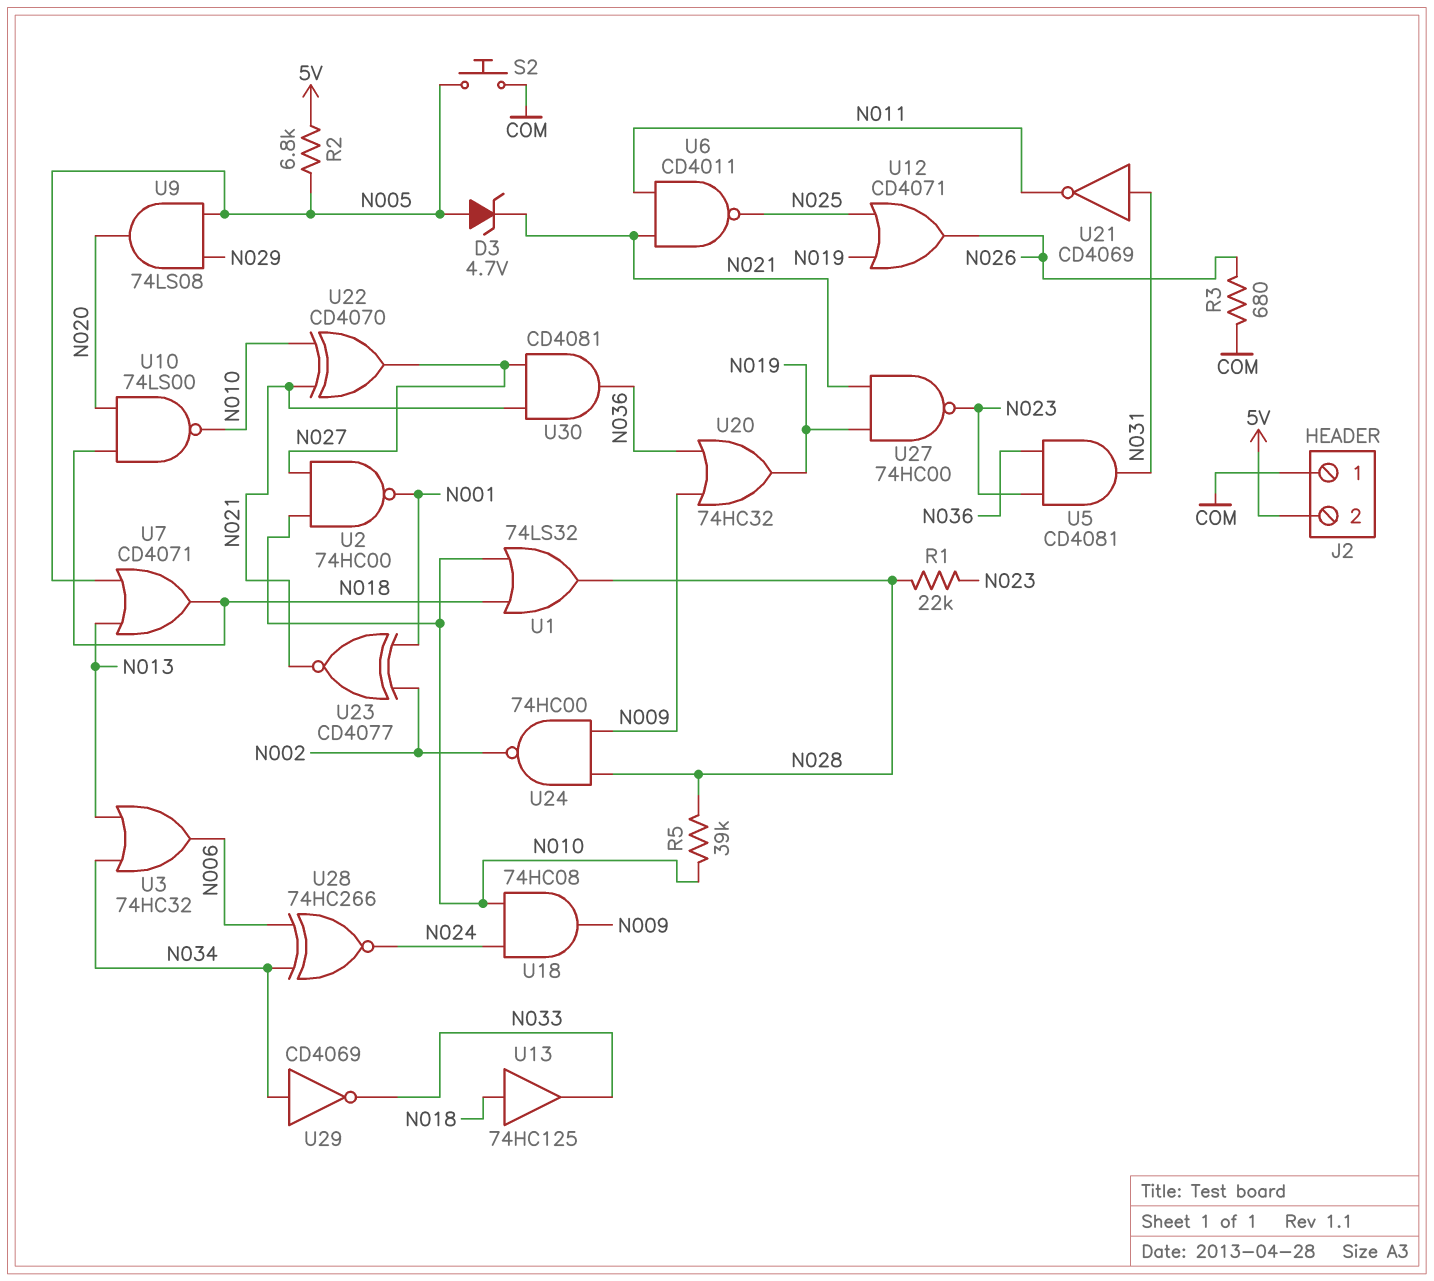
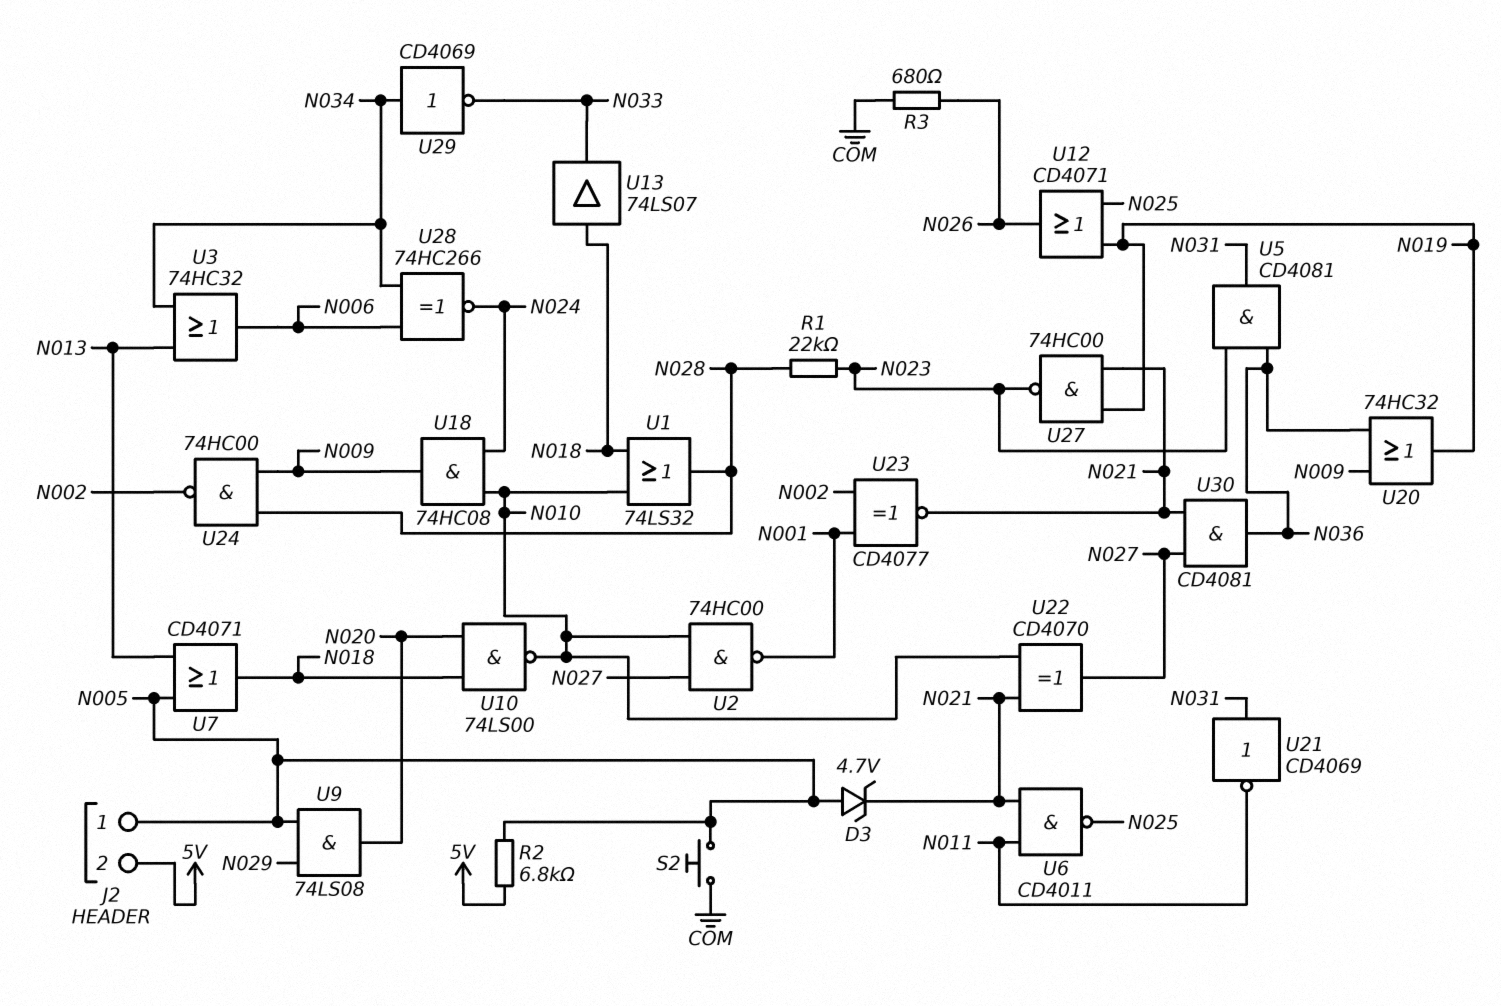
J2 pin 1: COM -> N005
R5: 39k (N010, N028) -> none
U13: buffer 74HC125 (in N018, out N033) -> buffer 74LS07 (in N018, out N033)

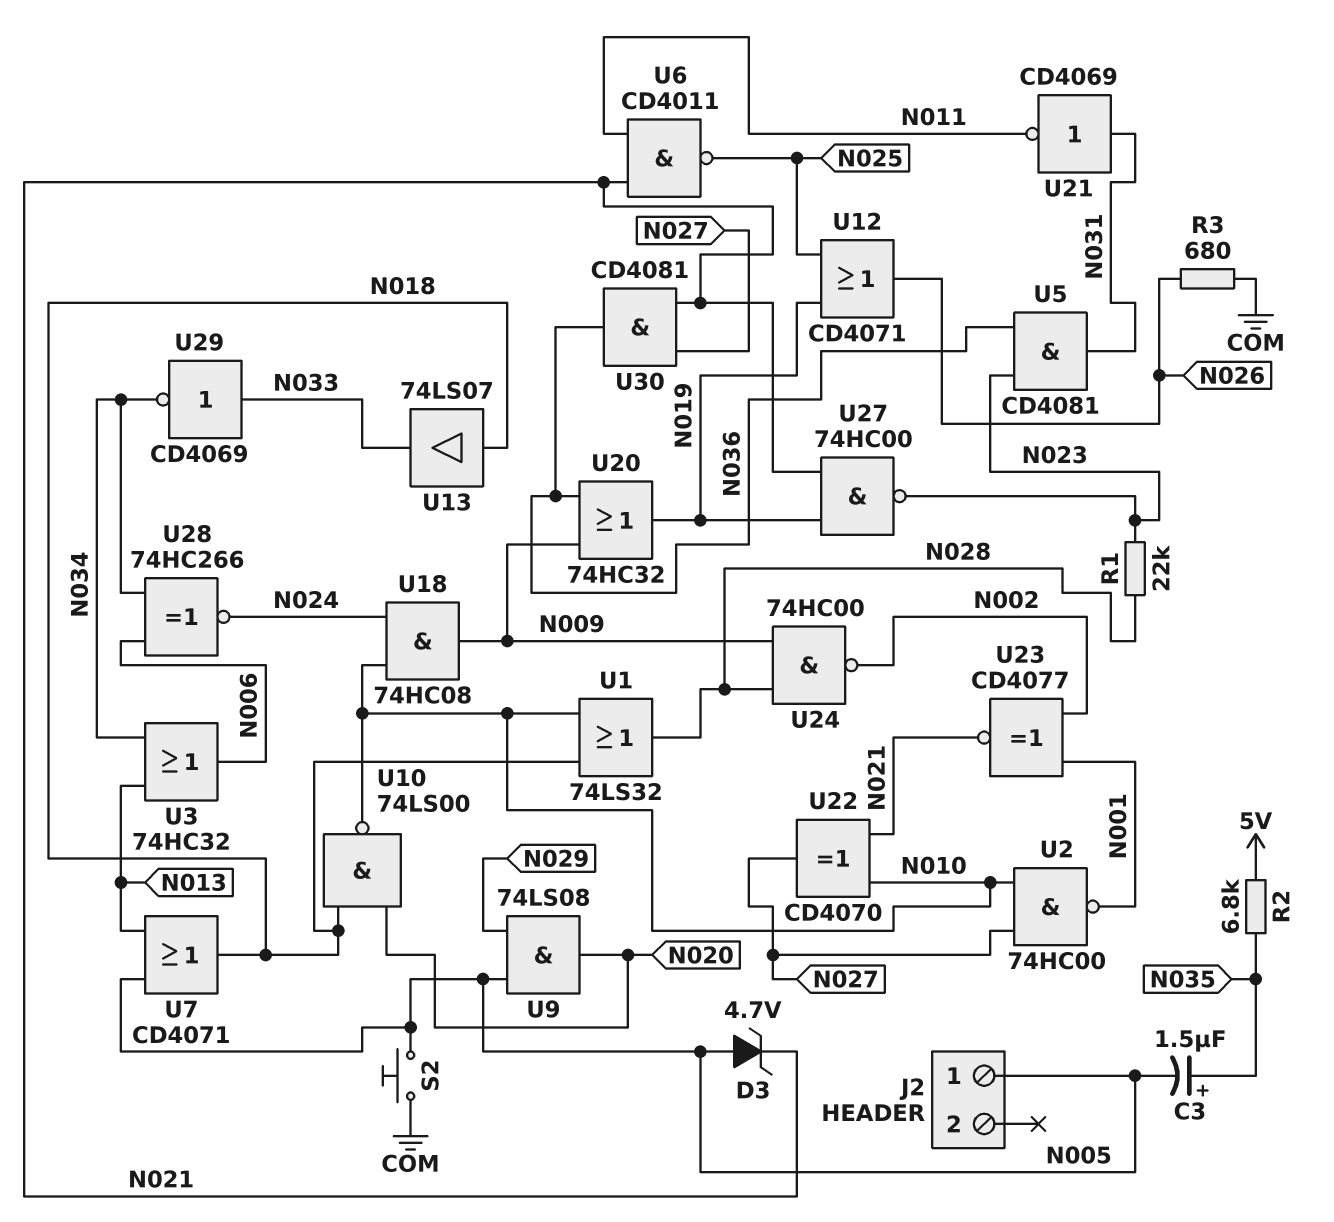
C3: none -> 1.5uF (plus N035, minus N005)
J2 pin 2: 5V -> none
R2: 6.8k (5V, N005) -> 6.8k (5V, N035)
U29: NOT CD4069 (in N034, out N033) -> NOT CD4069 (in N033, out N034)

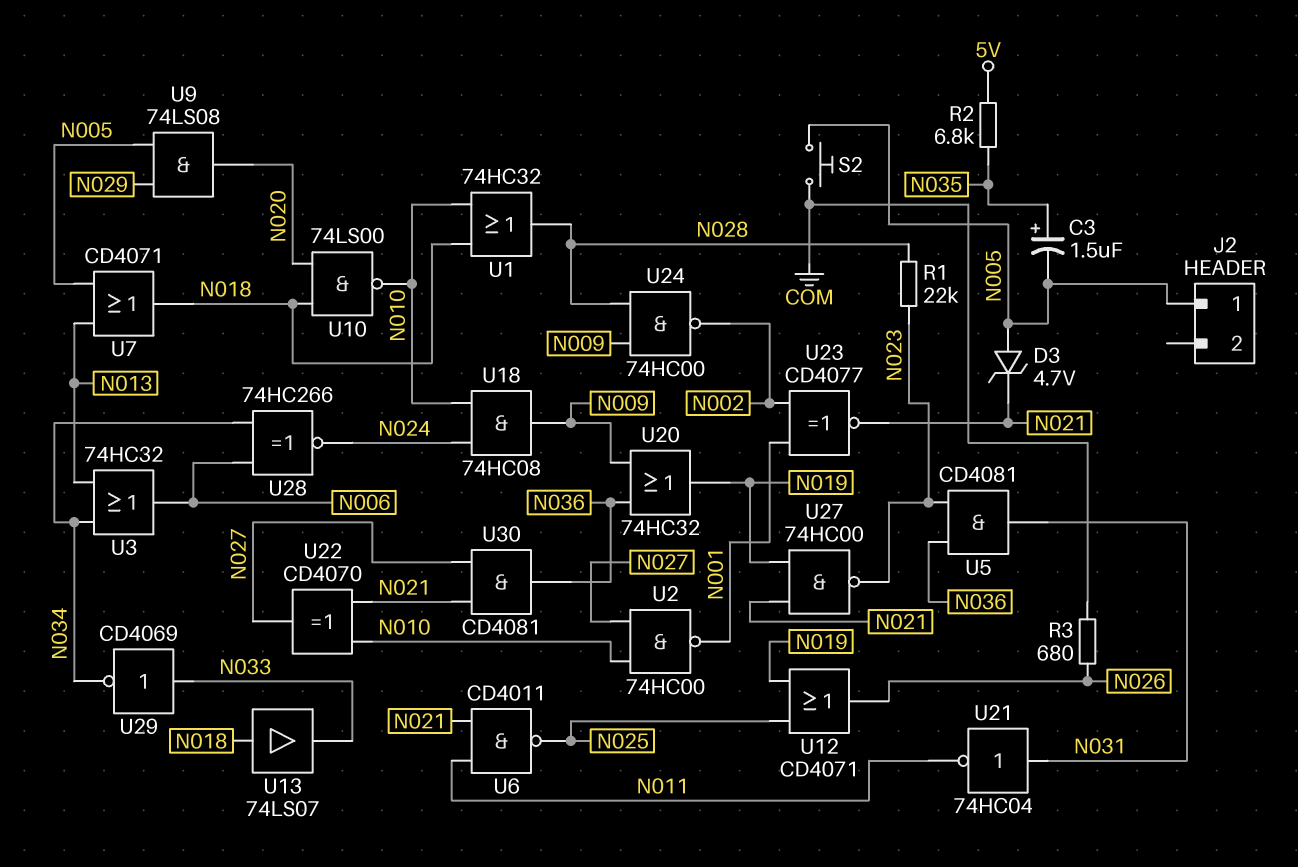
U1: OR 74LS32 (in N010, in N018, out N028) -> OR 74HC32 (in N010, in N018, out N028)
U21: NOT CD4069 (in N031, out N011) -> NOT 74HC04 (in N031, out N011)

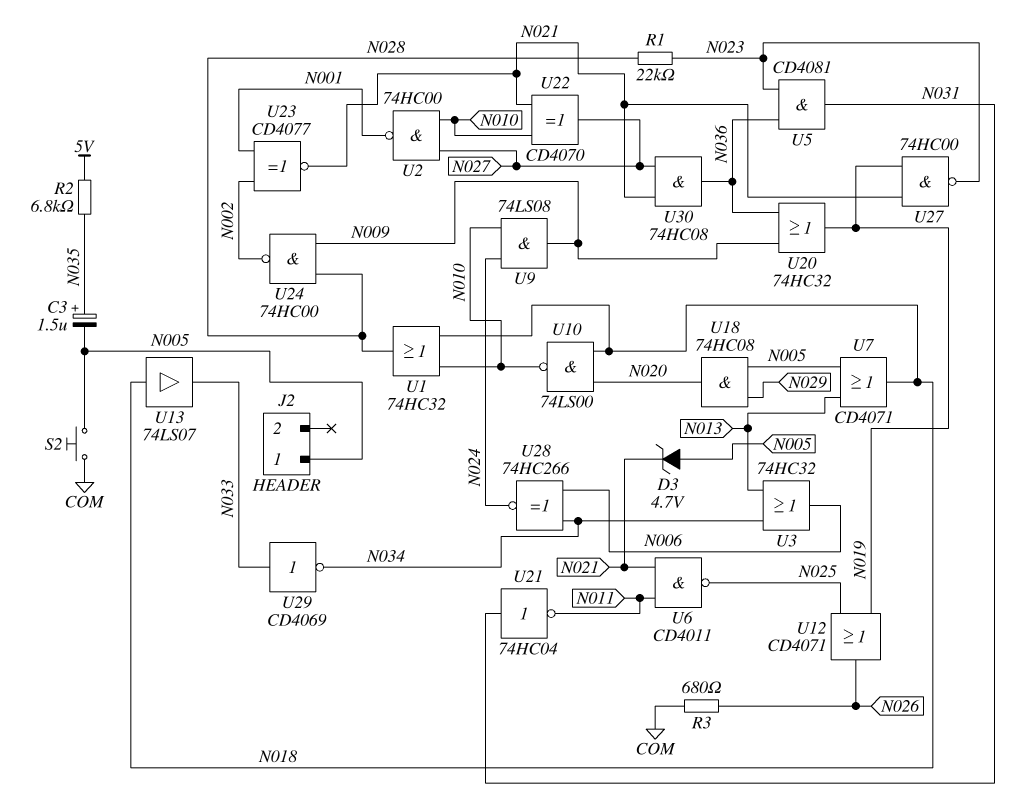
U9: AND 74LS08 (in N005, in N029, out N020) -> AND 74LS08 (in N010, in N024, out N009)
U18: AND 74HC08 (in N010, in N024, out N009) -> AND 74HC08 (in N005, in N029, out N020)
U30: AND CD4081 (in N021, in N027, out N036) -> AND 74HC08 (in N021, in N027, out N036)

